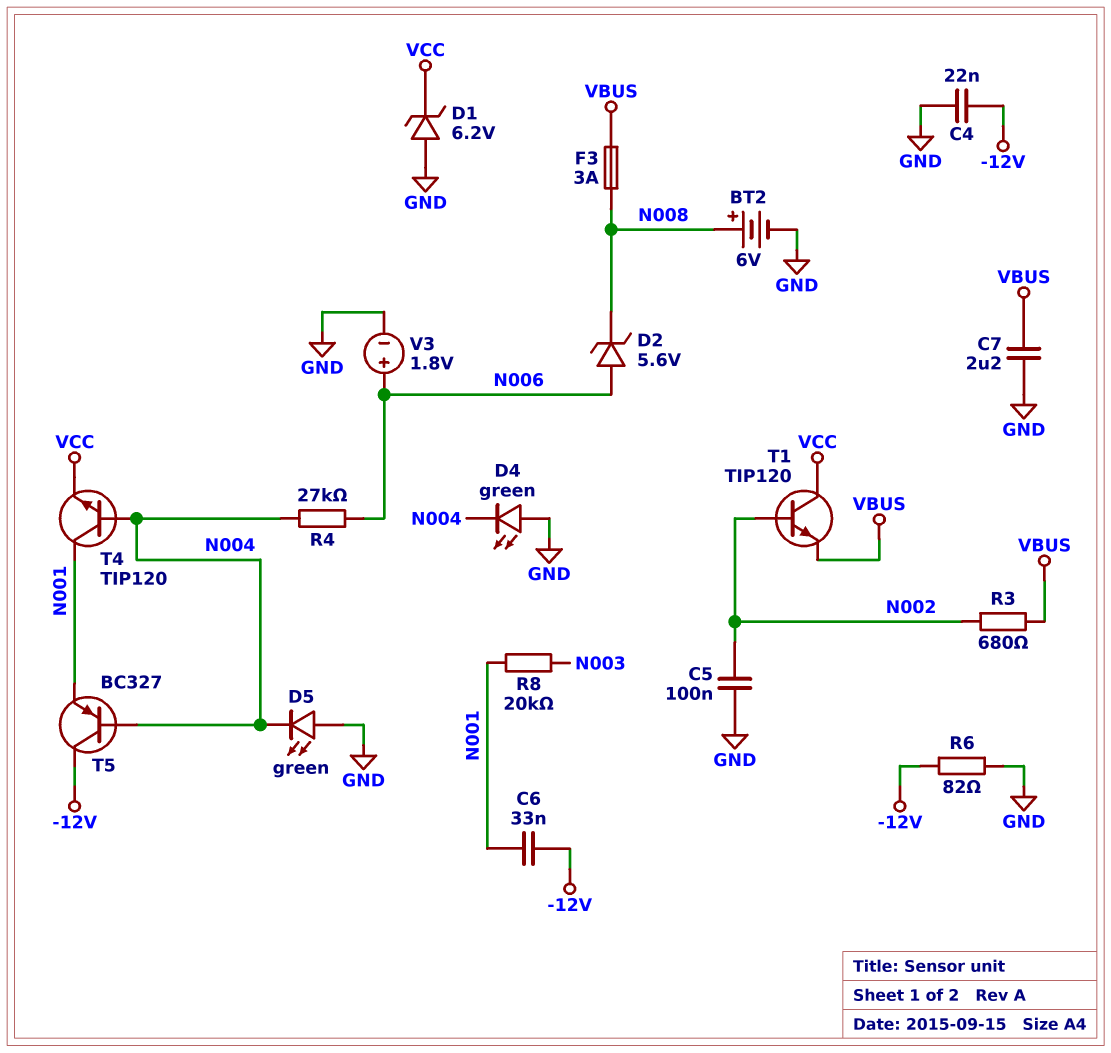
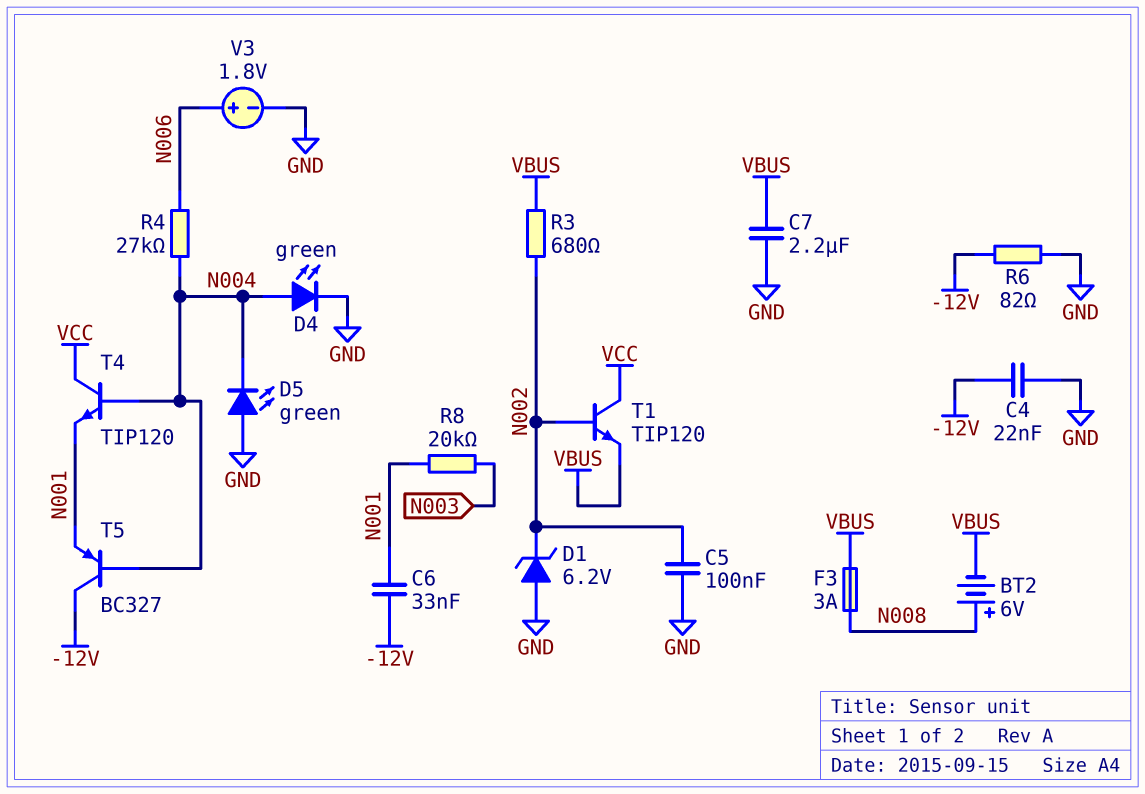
BT2: 6V (plus N008, minus GND) -> 6V (plus N008, minus VBUS)
D1: zener 6.2V (A GND, K VCC) -> zener 6.2V (A GND, K N002)
D2: zener 5.6V (A N006, K N008) -> none
D4: LED green (A GND, K N004) -> LED green (A N004, K GND)
T4: NPN TIP120 (B N004, C N001, E VCC) -> NPN TIP120 (B N004, C VCC, E N001)

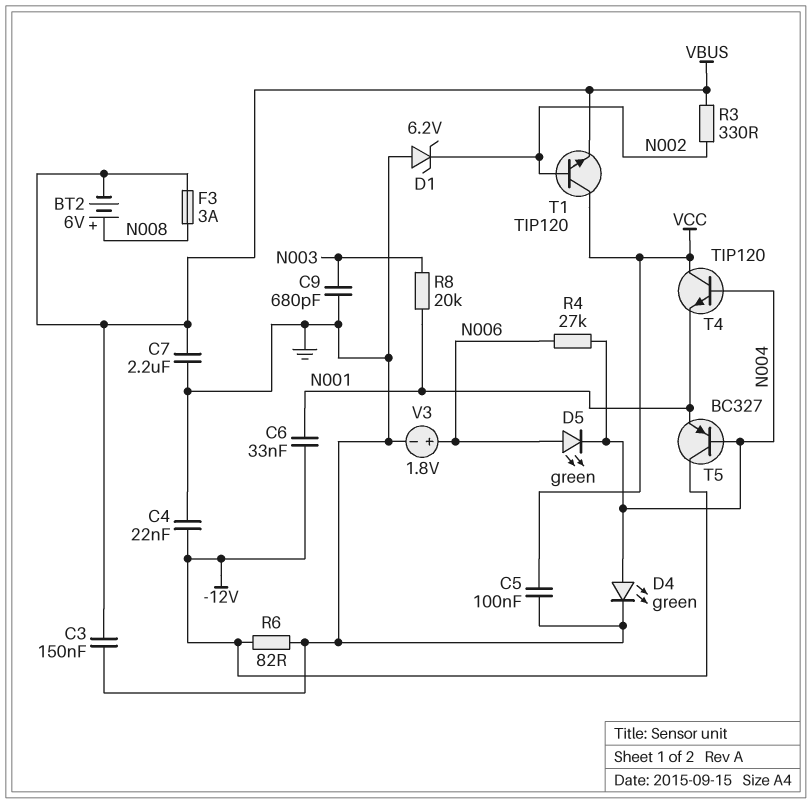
C3: none -> 150nF (GND, VBUS)
C5: 100nF (GND, N002) -> 100nF (GND, VCC)
C9: none -> 680pF (GND, N003)
D5: LED green (A GND, K N004) -> LED green (A N006, K N004)
R3: 680 (N002, VBUS) -> 330 (N002, VBUS)

